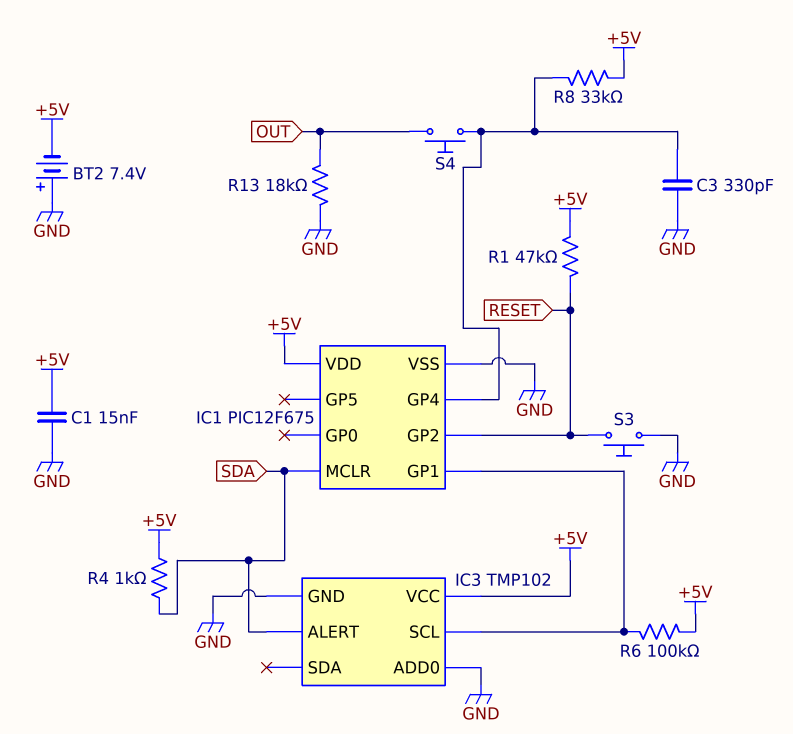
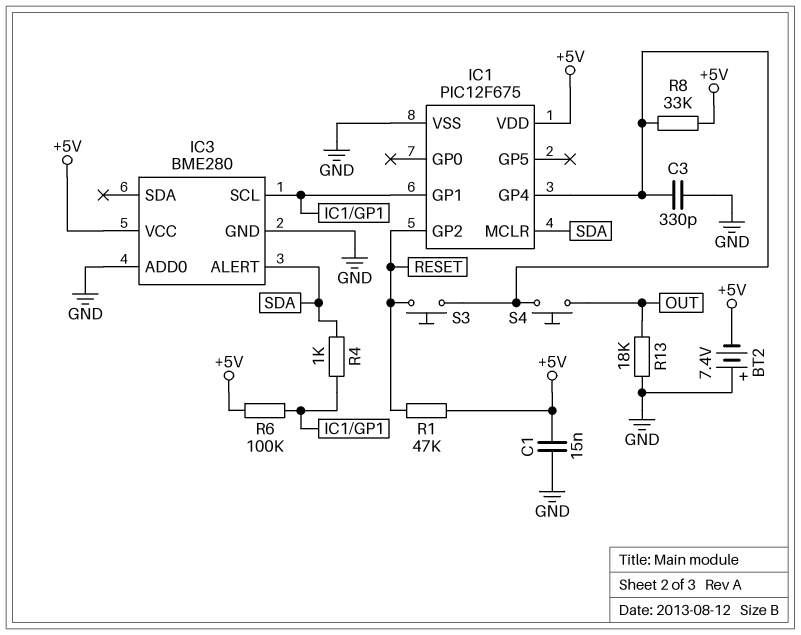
IC3: TMP102 -> BME280
R4: 1k (+5V, SDA) -> 1k (IC1/GP1, SDA)
S3: button (GND, RESET) -> button (IC1/GP4, RESET)

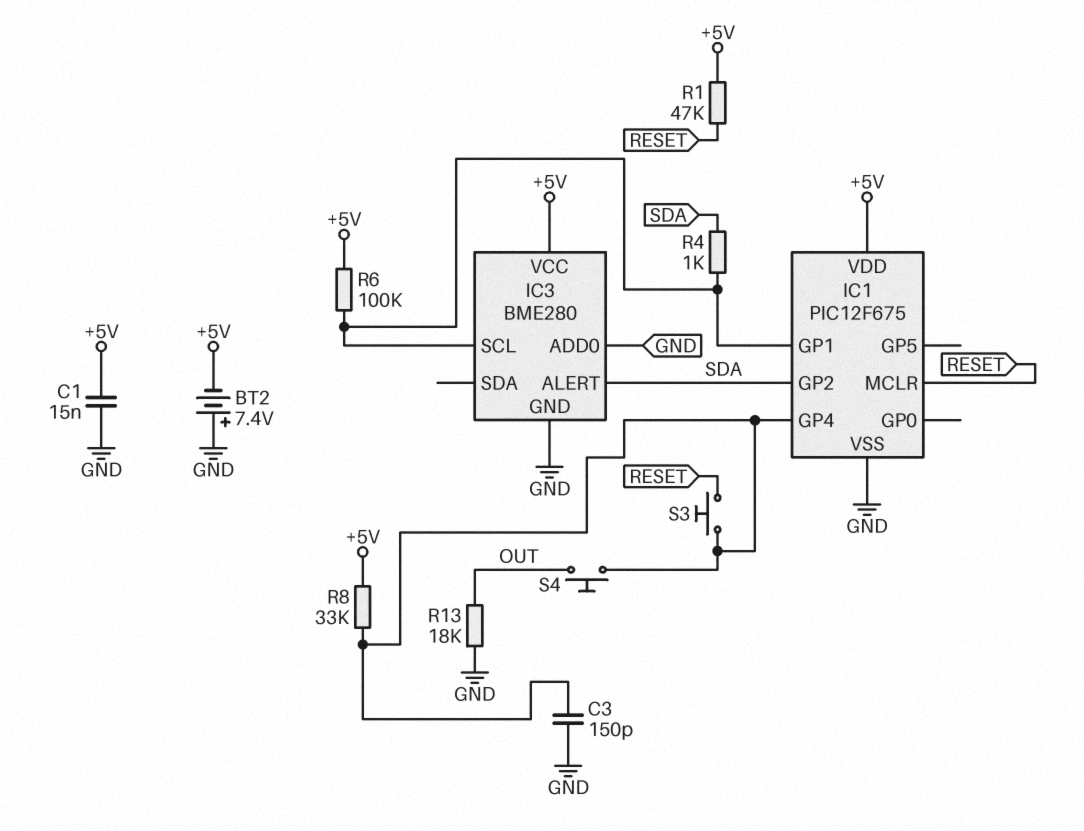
C3: 330pF (GND, IC1/GP4) -> 150pF (GND, IC1/GP4)
IC1 pin GP2: RESET -> SDA
IC1 pin MCLR: SDA -> RESET

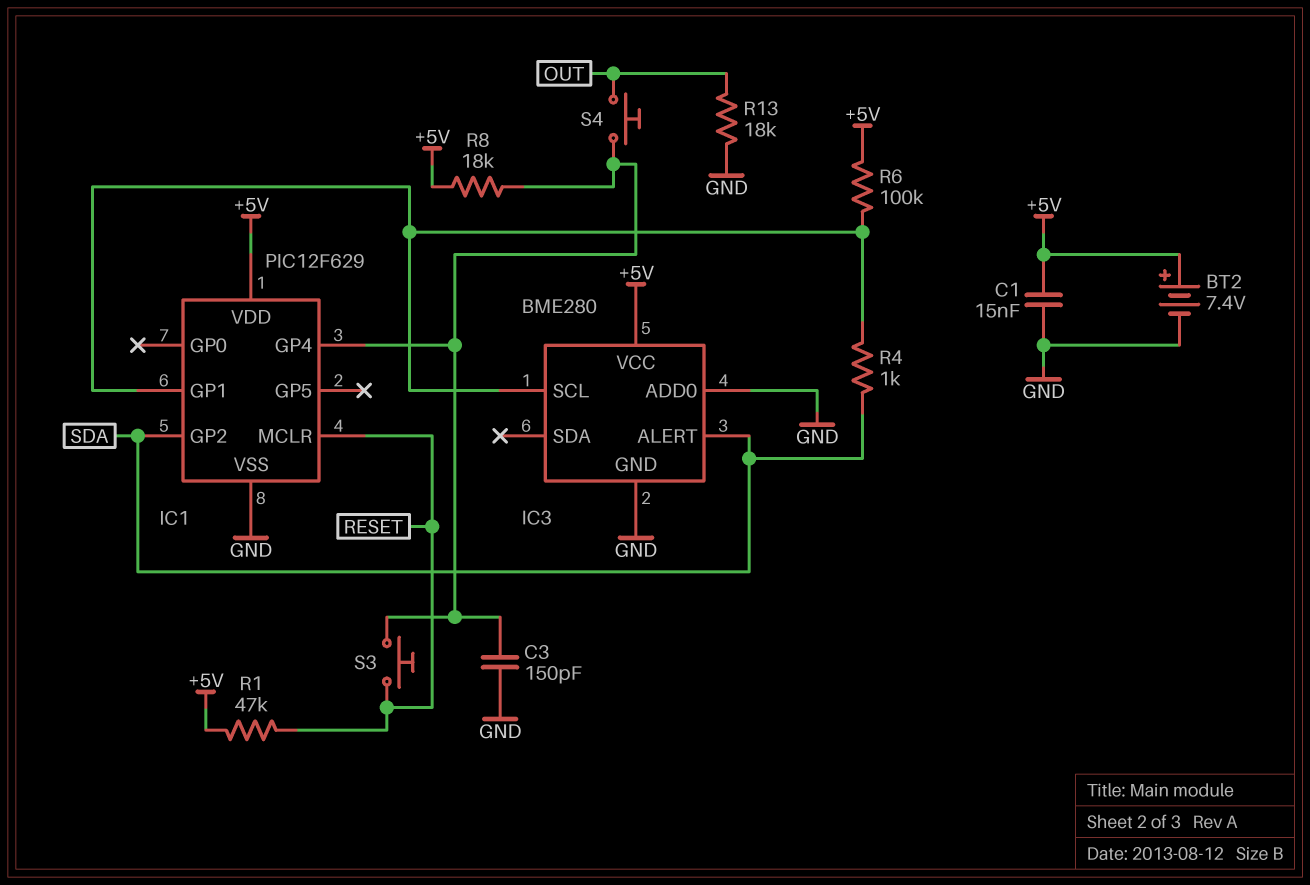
BT2: 7.4V (plus GND, minus +5V) -> 7.4V (plus +5V, minus GND)
IC1: PIC12F675 -> PIC12F629
R8: 33k (+5V, IC1/GP4) -> 18k (+5V, IC1/GP4)

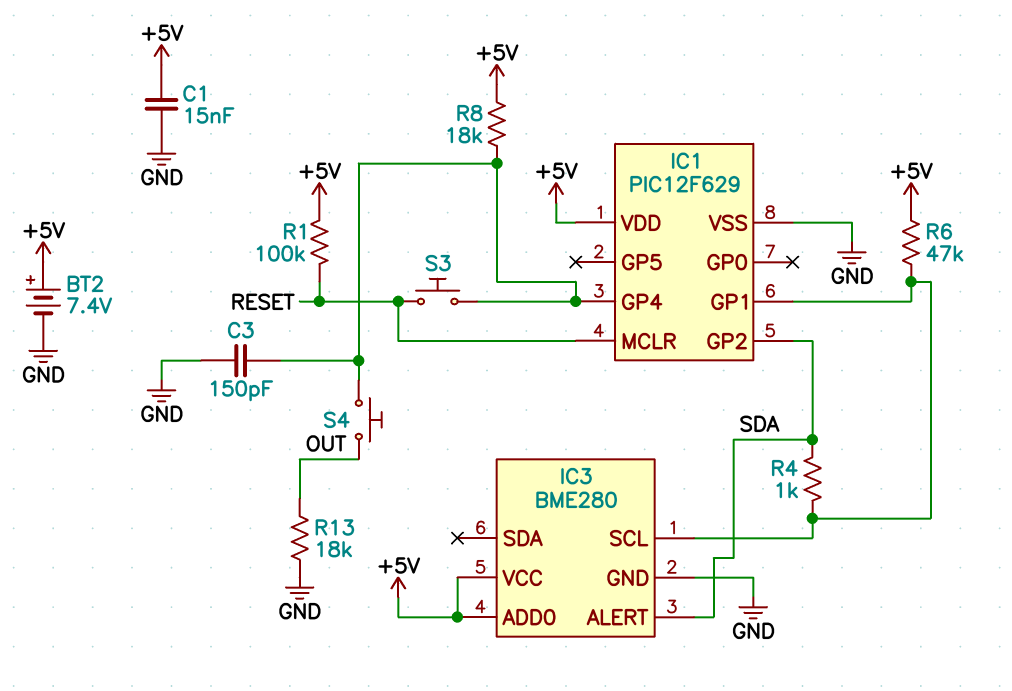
IC3 pin ADD0: GND -> +5V
R1: 47k (+5V, RESET) -> 100k (+5V, RESET)
R6: 100k (+5V, IC1/GP1) -> 47k (+5V, IC1/GP1)

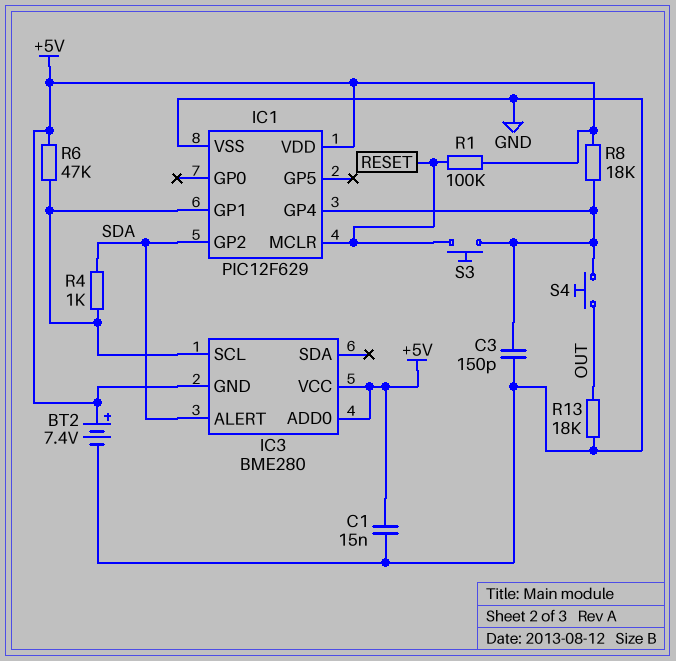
IC3 pin GND: GND -> +5V

